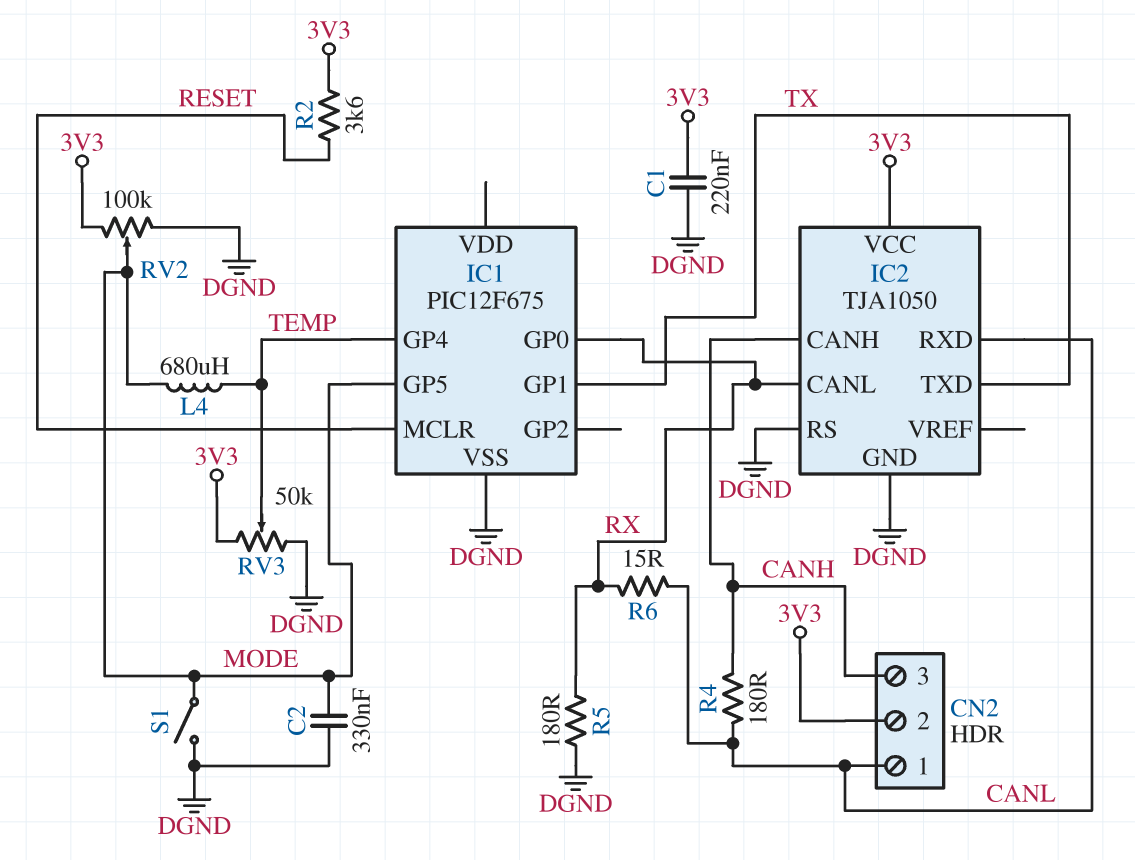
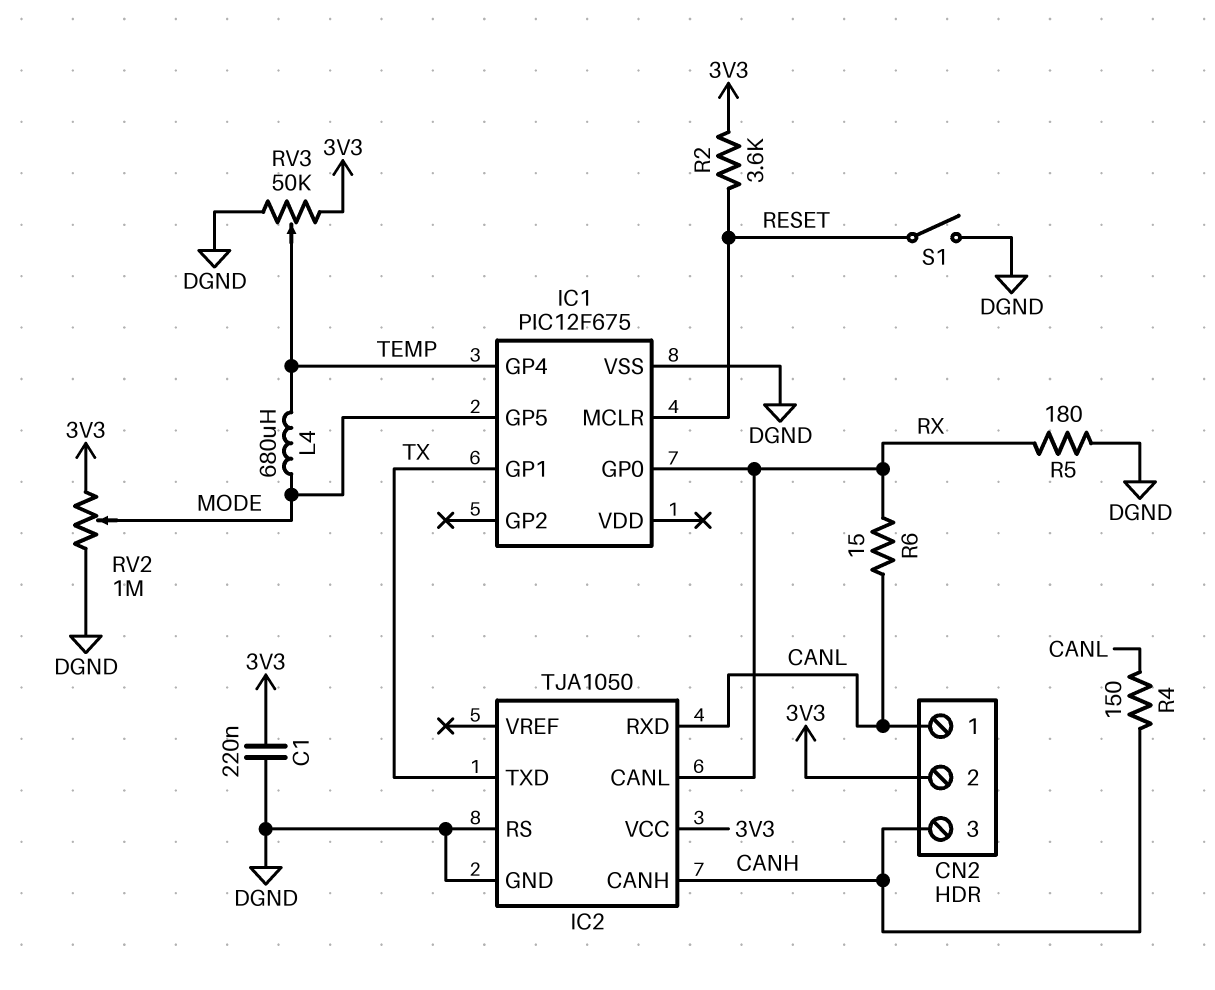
C2: 330nF (DGND, MODE) -> none
R4: 180 (CANH, CANL) -> 150 (CANH, CANL)
RV2: 100k (3V3, DGND, wiper MODE) -> 1M (3V3, DGND, wiper MODE)
S1: switch (DGND, MODE) -> switch (DGND, RESET)

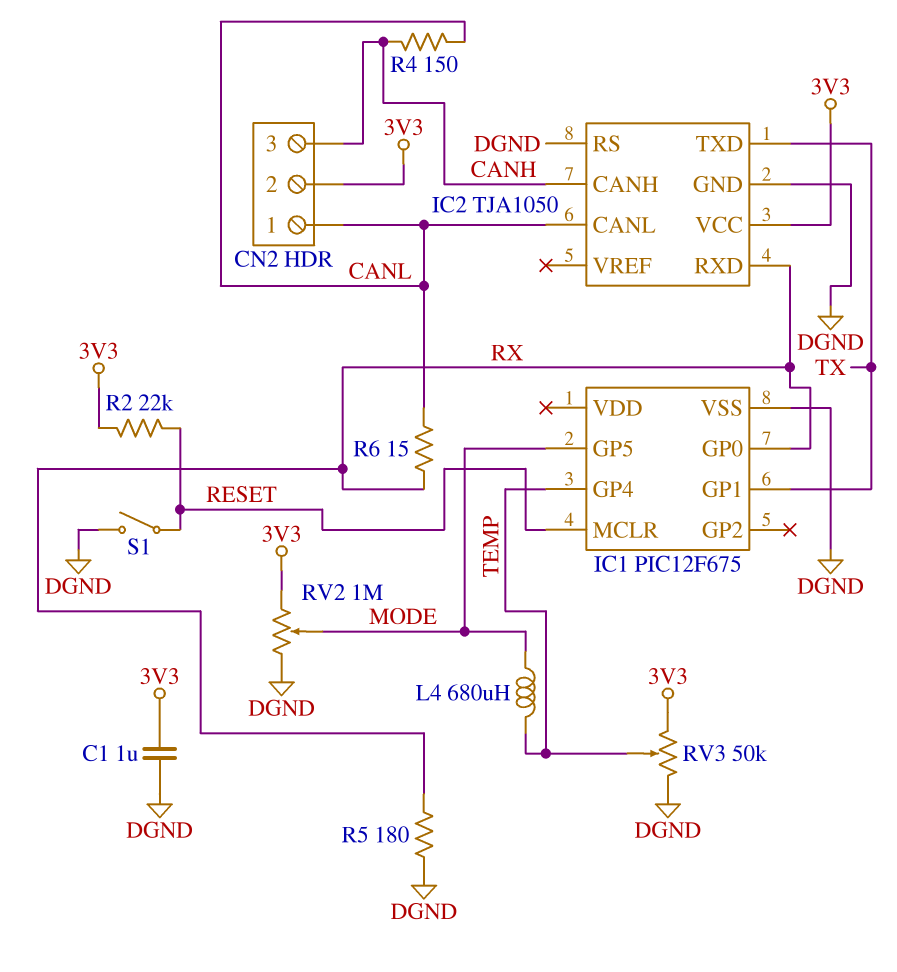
C1: 220nF (3V3, DGND) -> 1uF (3V3, DGND)
IC2 pin CANL: RX -> CANL
IC2 pin RXD: CANL -> RX
R2: 3.6k (3V3, RESET) -> 22k (3V3, RESET)

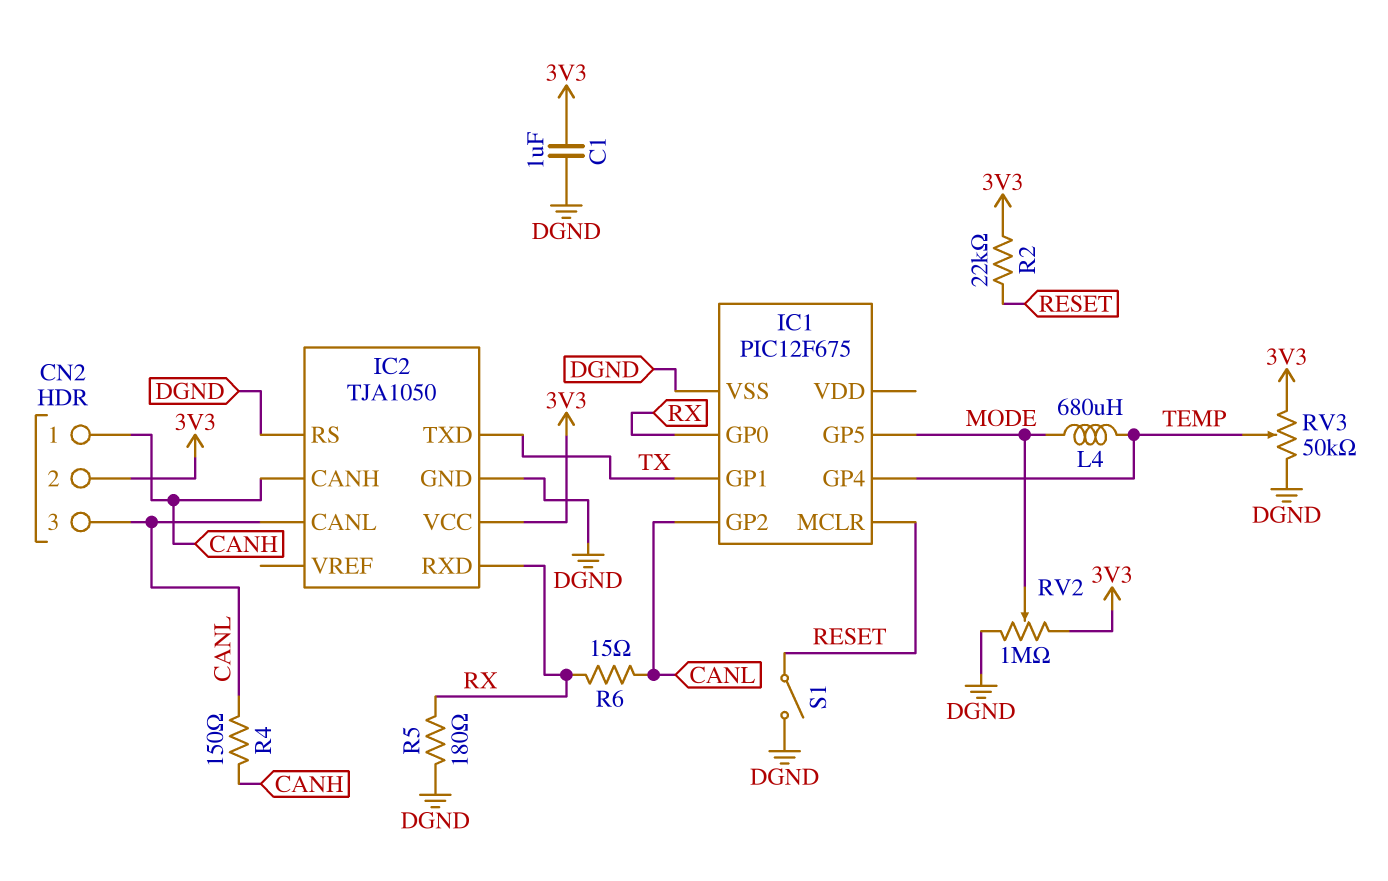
CN2 pin 1: CANL -> CANH
CN2 pin 3: CANH -> CANL
IC1 pin GP2: none -> CANL

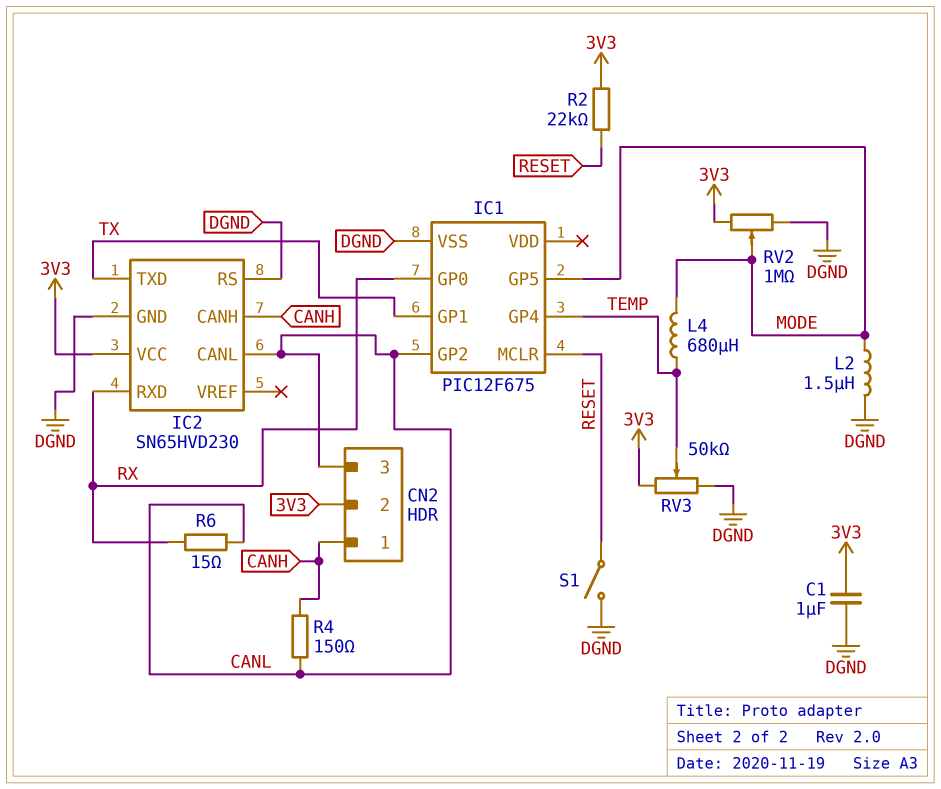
IC2: TJA1050 -> SN65HVD230
L2: none -> 1.5uH (DGND, MODE)
R5: 180 (DGND, RX) -> none

